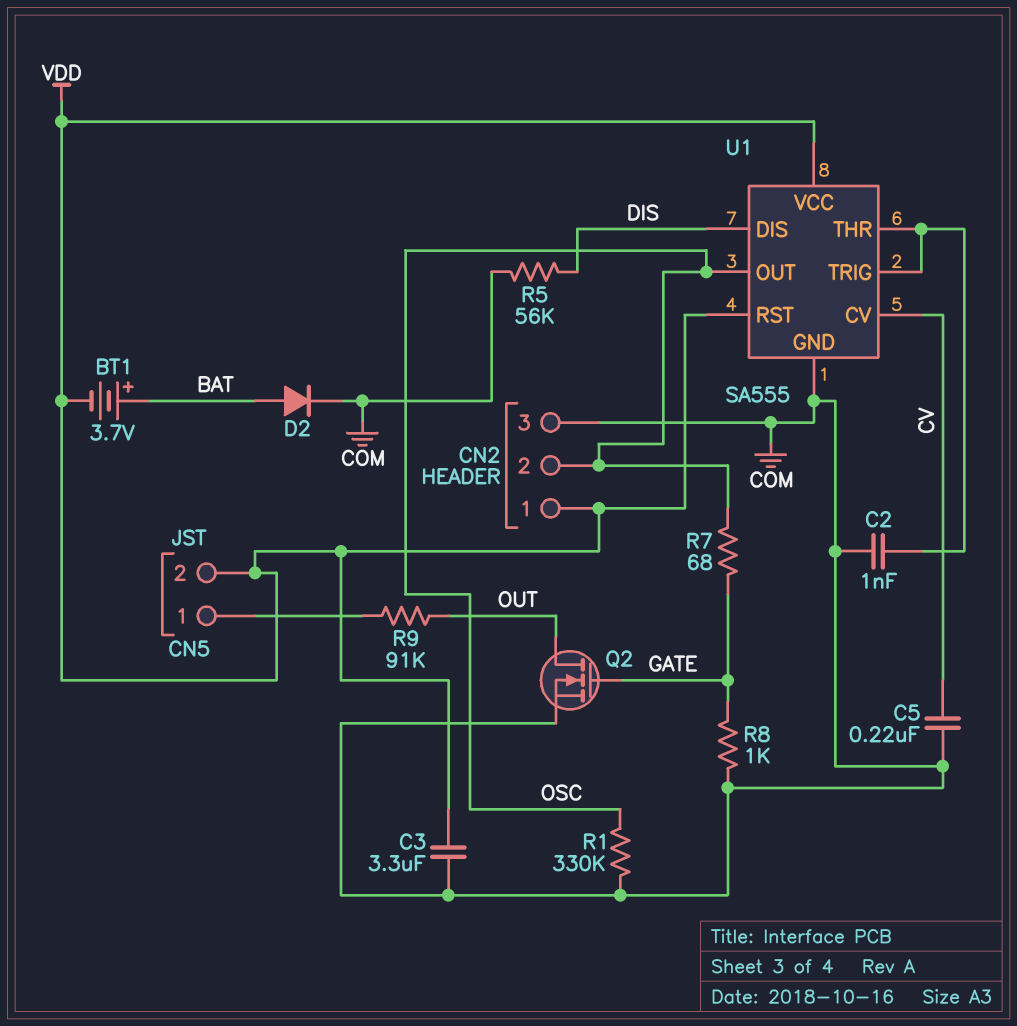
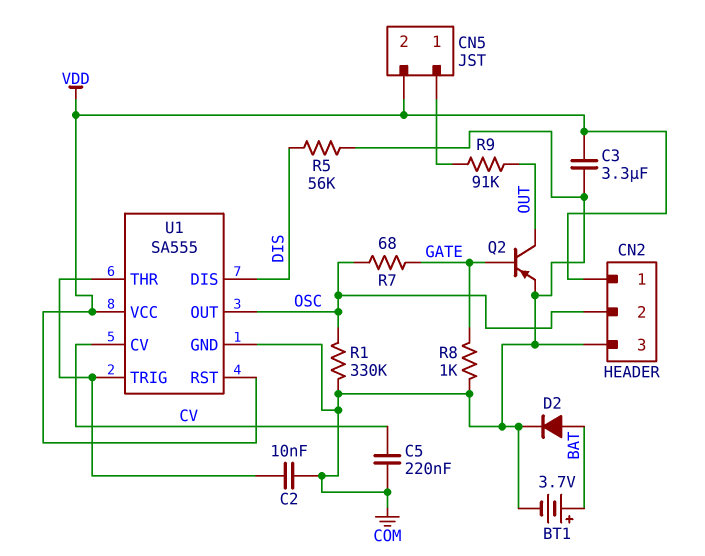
BT1: 3.7V (plus BAT, minus VDD) -> 3.7V (plus BAT, minus COM)
C2: 1nF (COM, U1/THR) -> 10nF (COM, U1/THR)
Q2: NMOS (G GATE, D OUT, S COM) -> PNP (B GATE, C OUT, E COM)

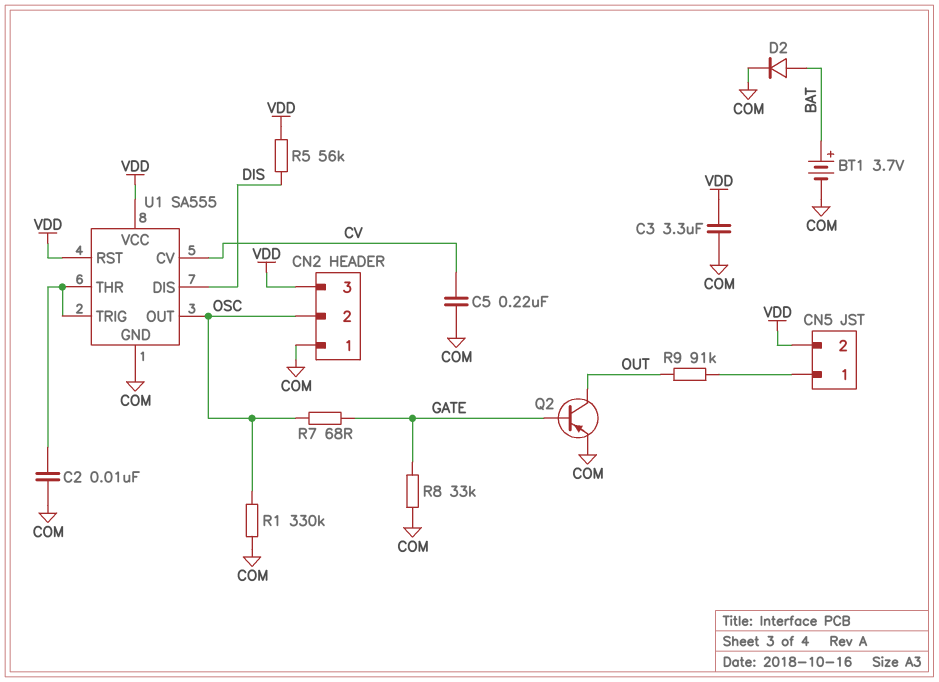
CN2 pin 1: VDD -> COM
CN2 pin 3: COM -> VDD
R5: 56k (COM, DIS) -> 56k (DIS, VDD)
R8: 1k (COM, GATE) -> 33k (COM, GATE)

